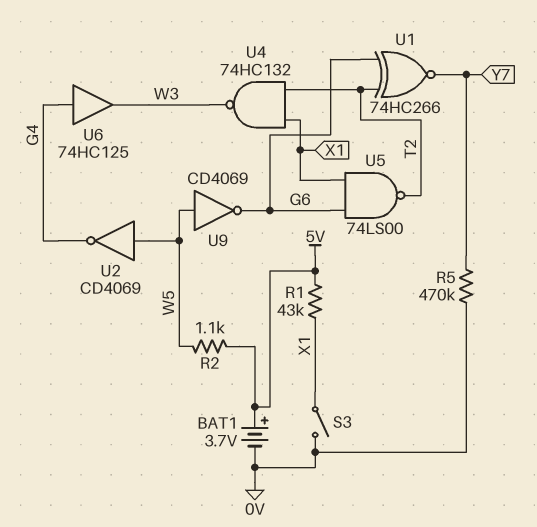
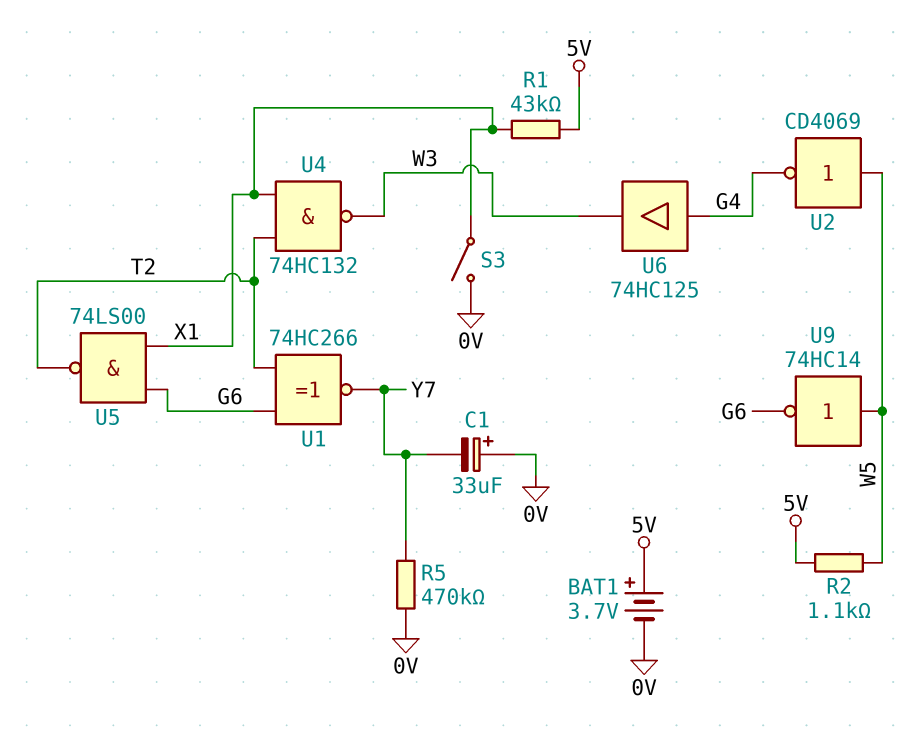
C1: none -> 33uF (plus 0V, minus Y7)
U9: NOT CD4069 (in W5, out G6) -> NOT 74HC14 (in W5, out G6)

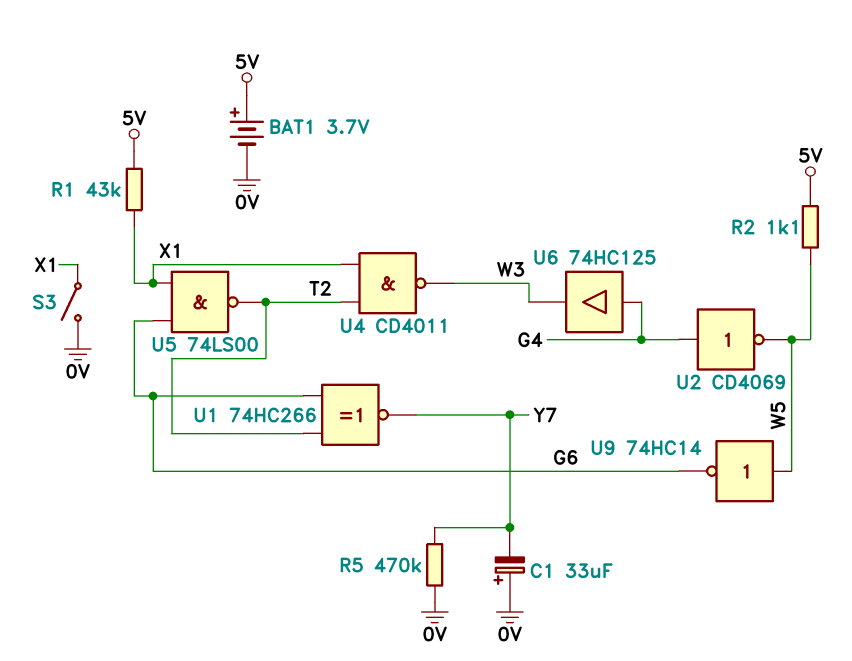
U2: NOT CD4069 (in W5, out G4) -> NOT CD4069 (in G4, out W5)
U4: NAND 74HC132 (in T2, in X1, out W3) -> NAND CD4011 (in T2, in X1, out W3)

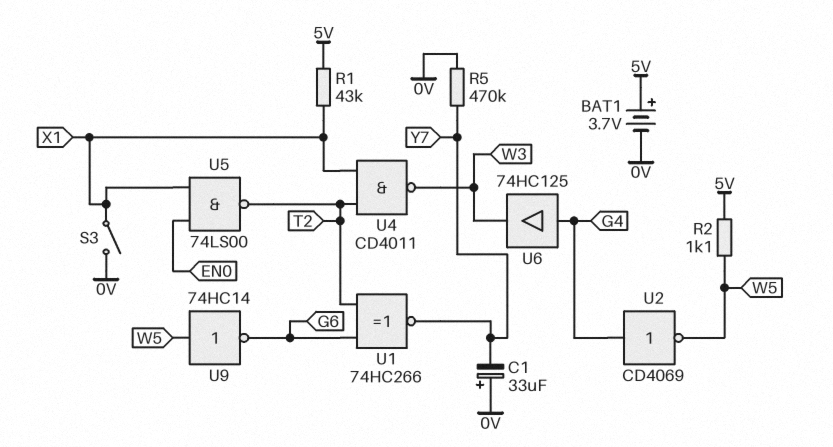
U5: NAND 74LS00 (in G6, in X1, out T2) -> NAND 74LS00 (in EN0, in X1, out T2)

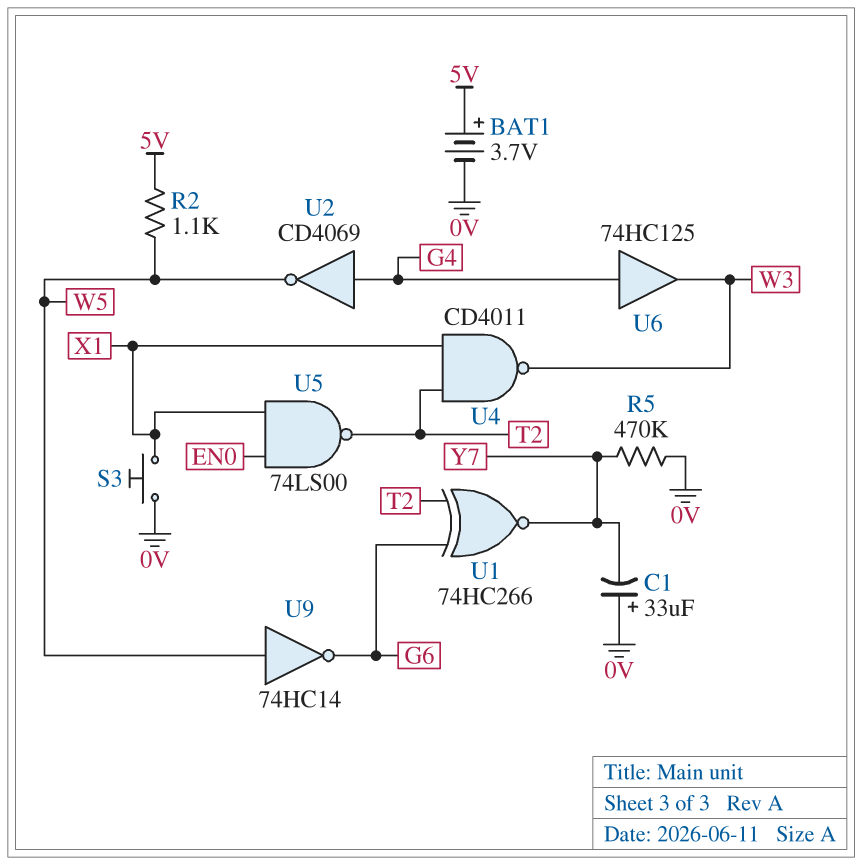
R1: 43k (5V, X1) -> none
S3: switch (0V, X1) -> button (0V, X1)

